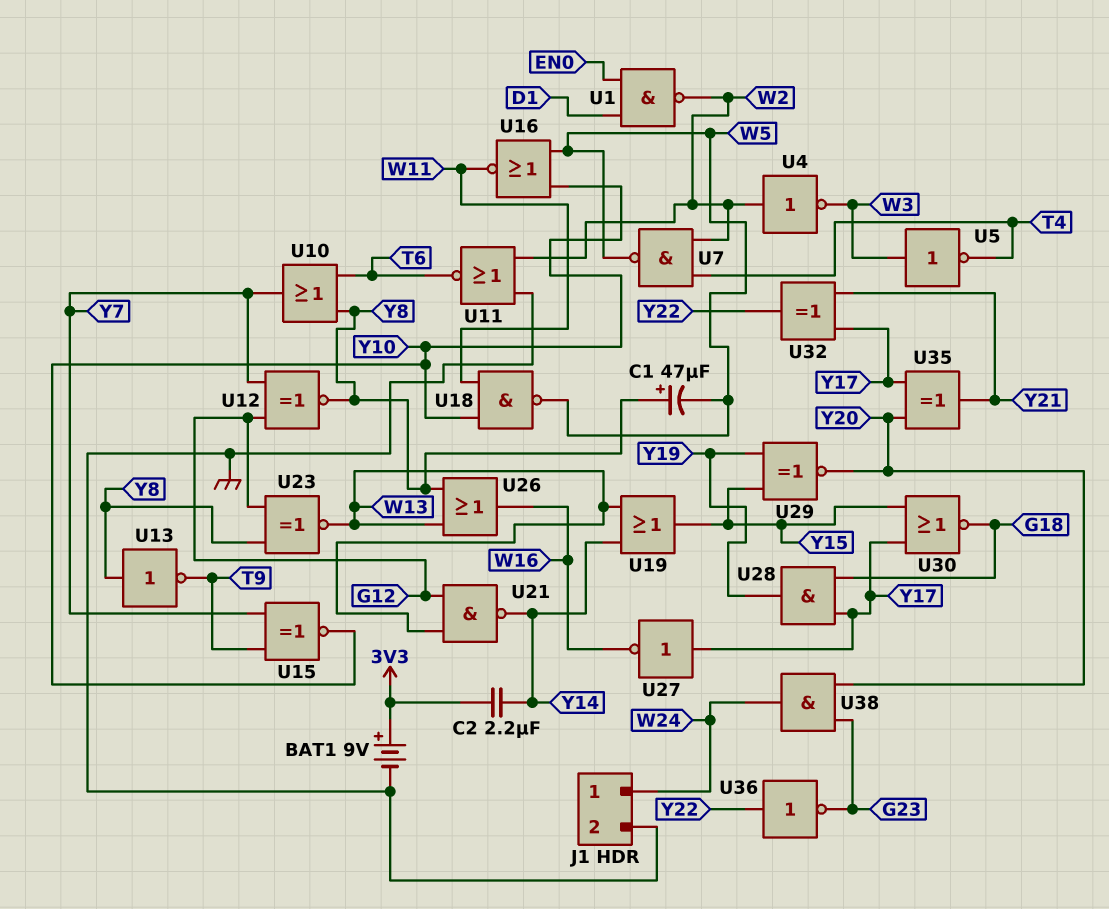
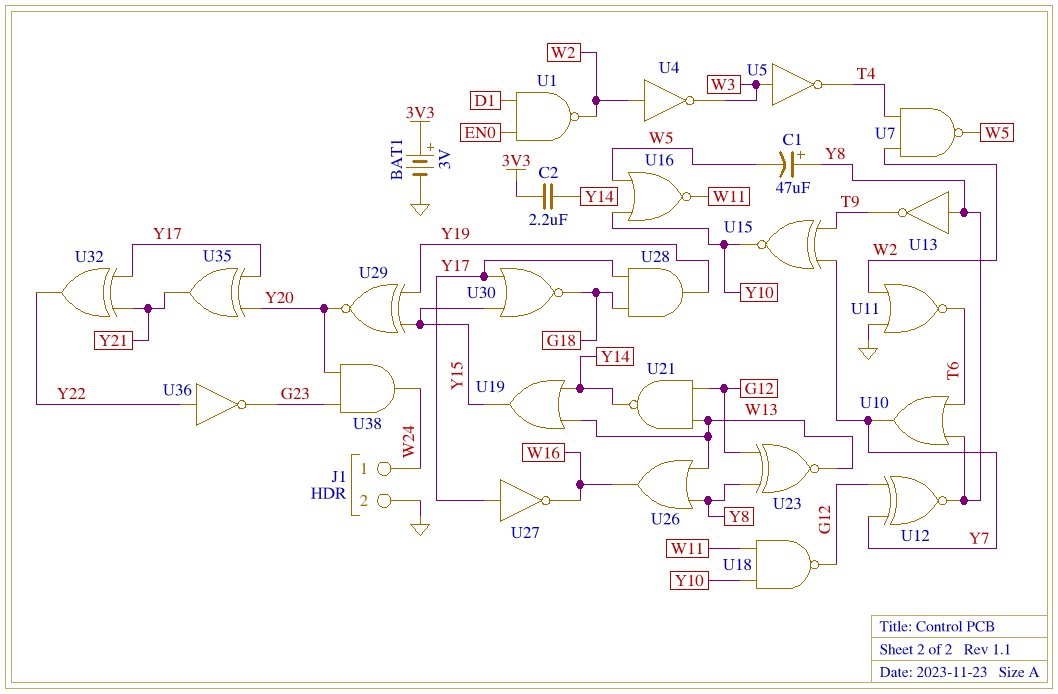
BAT1: 9V (plus 3V3, minus GND) -> 3V (plus 3V3, minus GND)
U18: NAND (in W11, in Y10, out W5) -> NAND (in W11, in Y10, out G12)

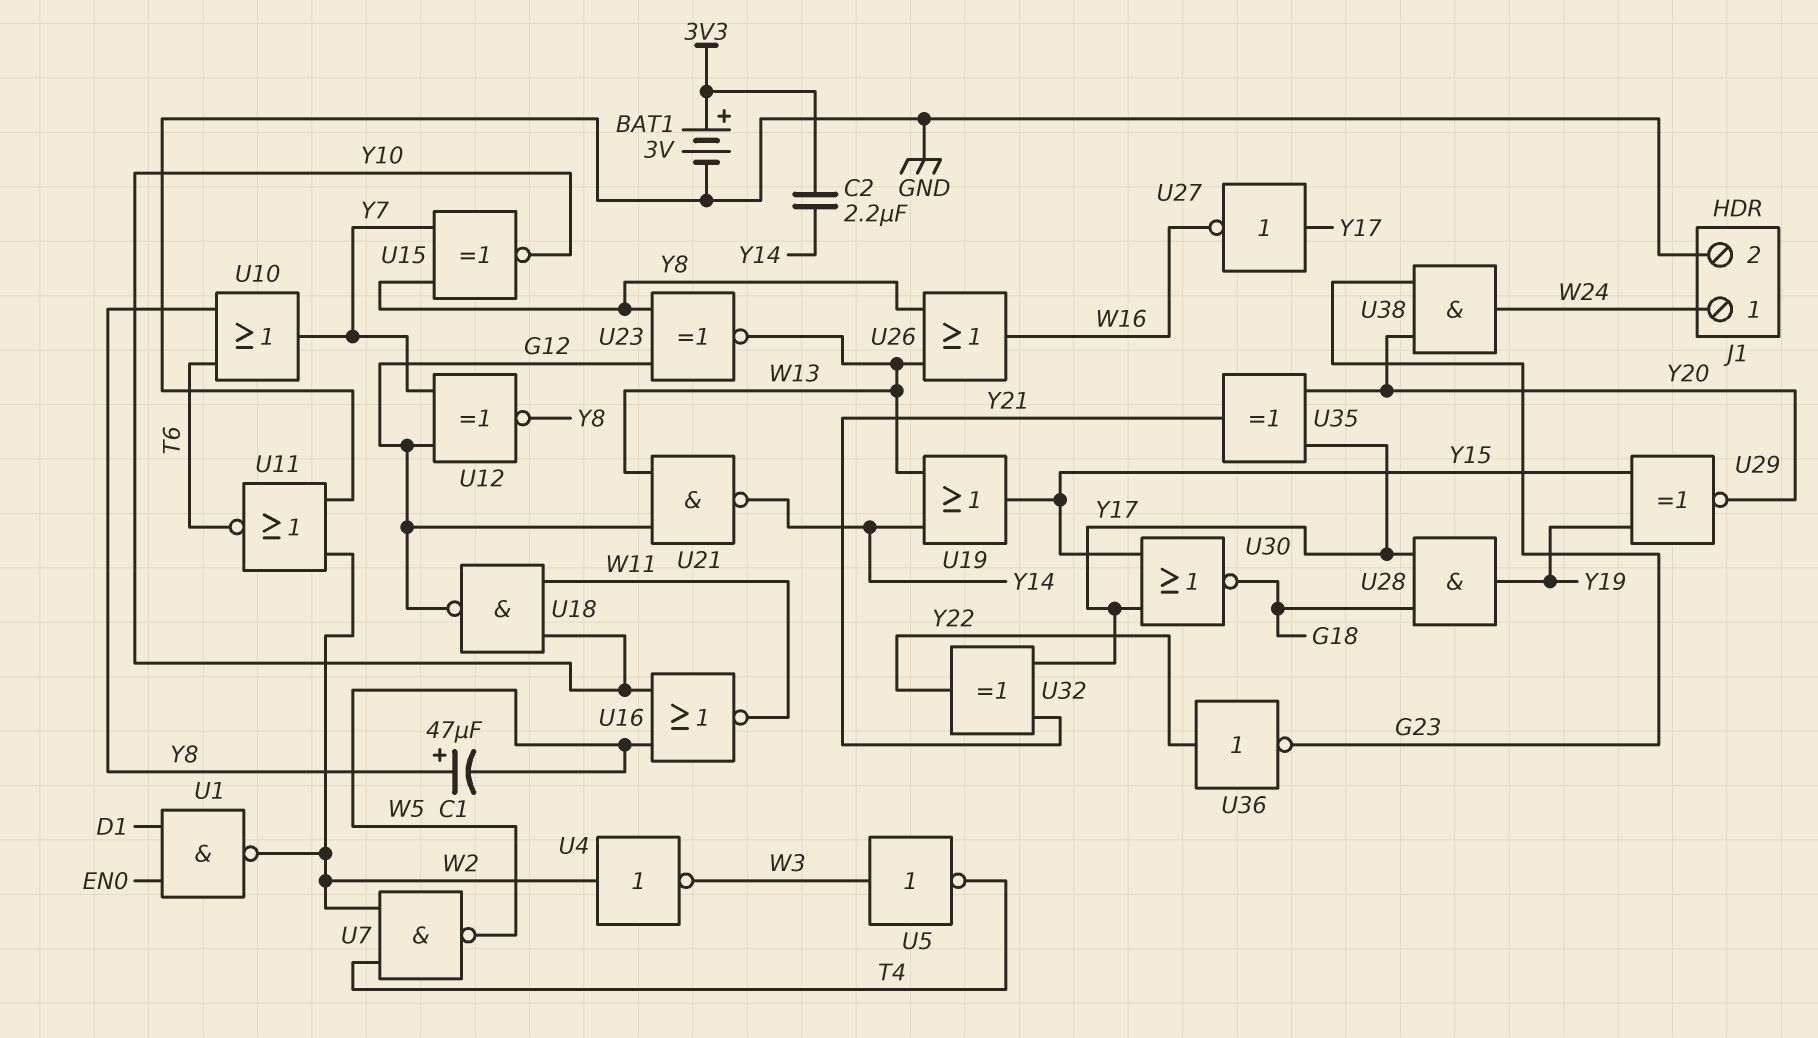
U13: NOT (in Y8, out T9) -> none
U15: XNOR (in T9, in Y7, out Y10) -> XNOR (in Y7, in Y8, out Y10)

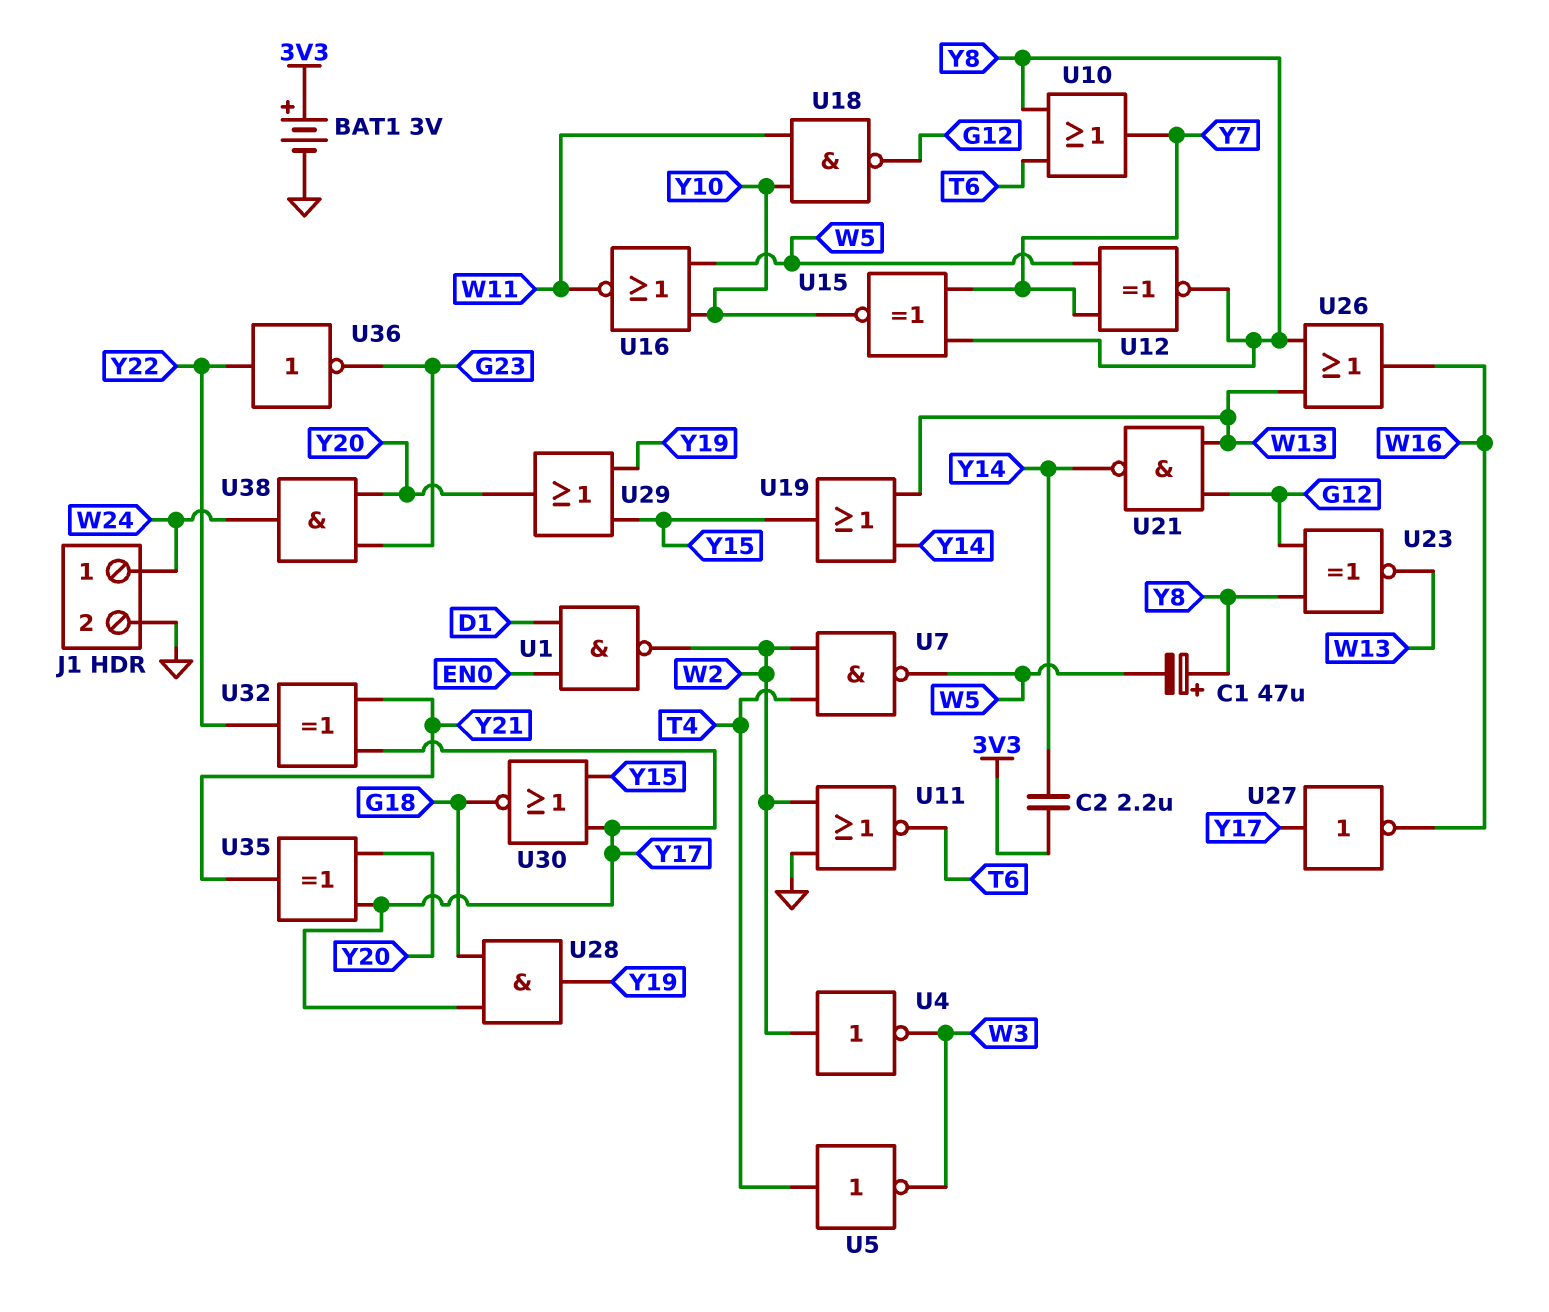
U5: NOT (in W3, out T4) -> NOT (in T4, out W3)
U12: XNOR (in G12, in Y7, out Y8) -> XNOR (in W5, in Y7, out Y8)
U29: XNOR (in Y15, in Y19, out Y20) -> OR (in Y15, in Y19, out Y20)

